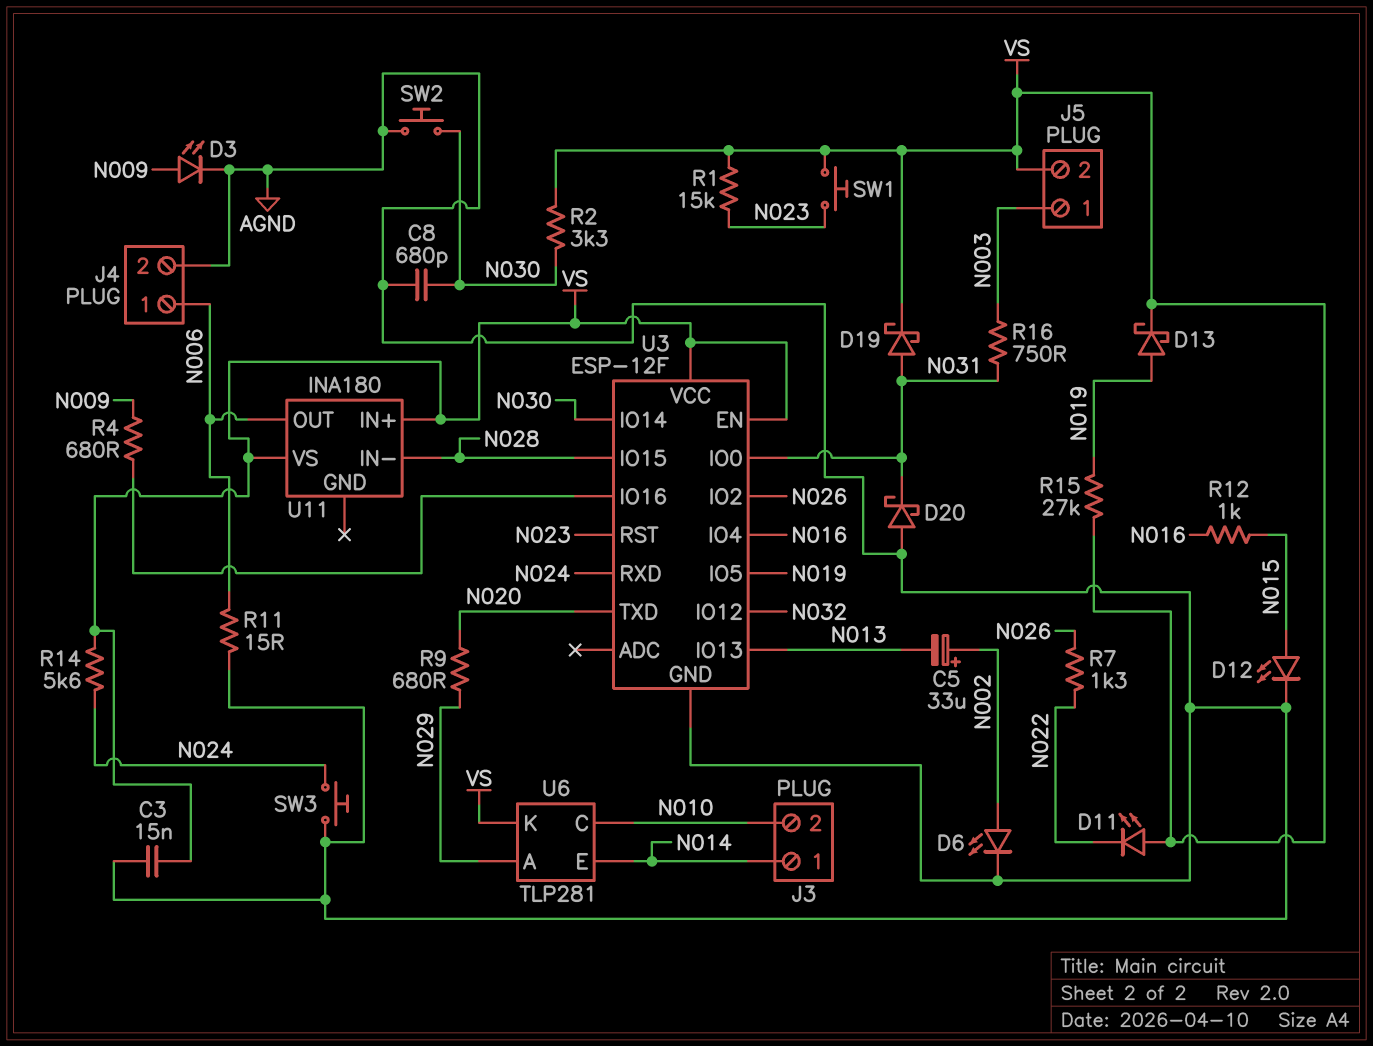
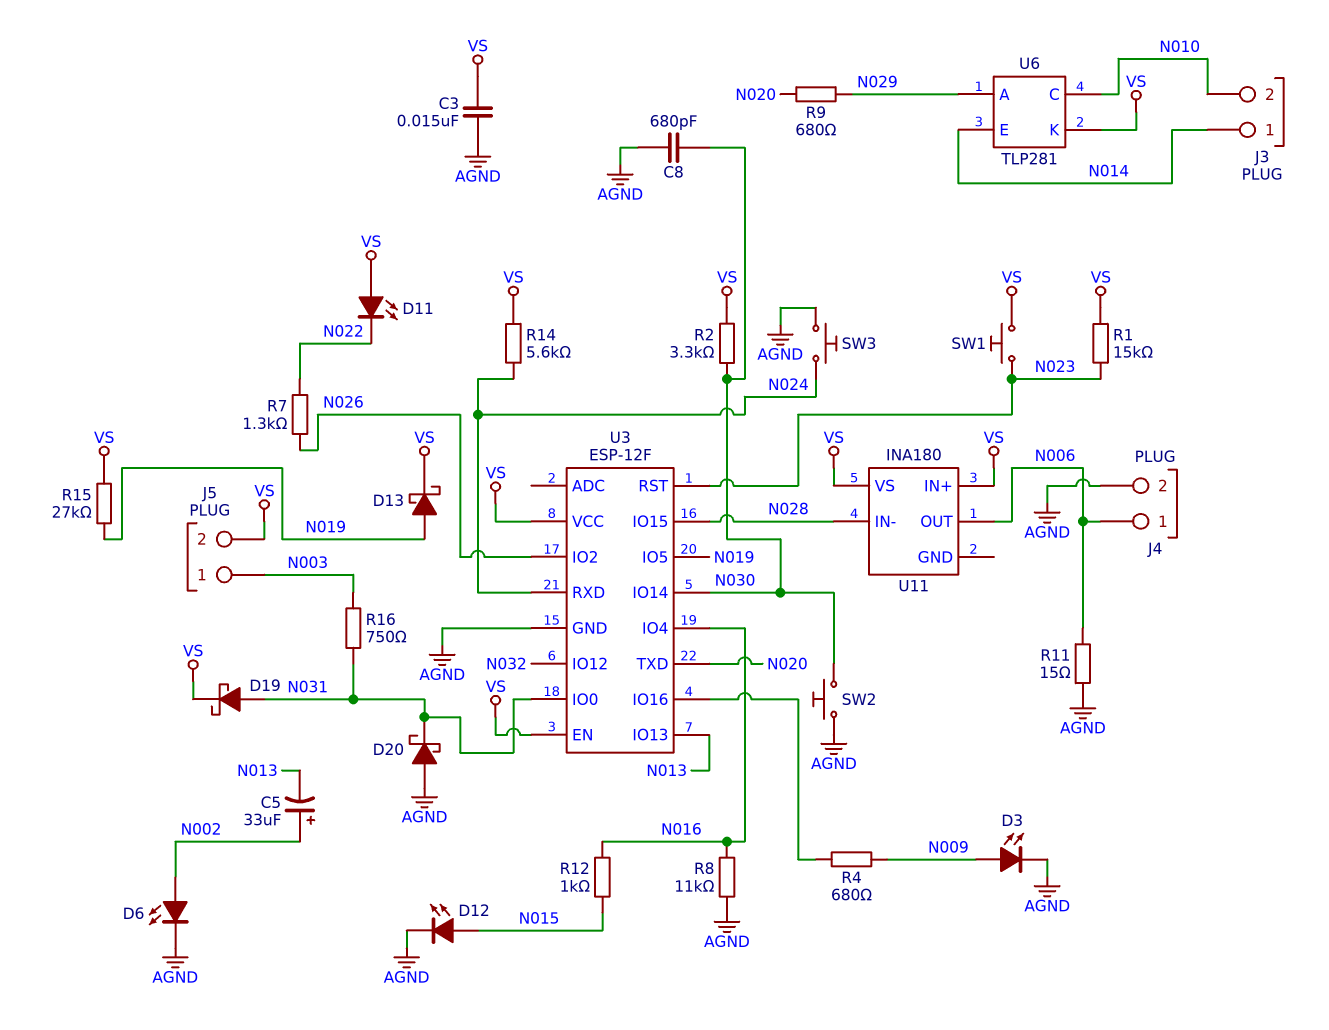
R8: none -> 11k (AGND, N016)

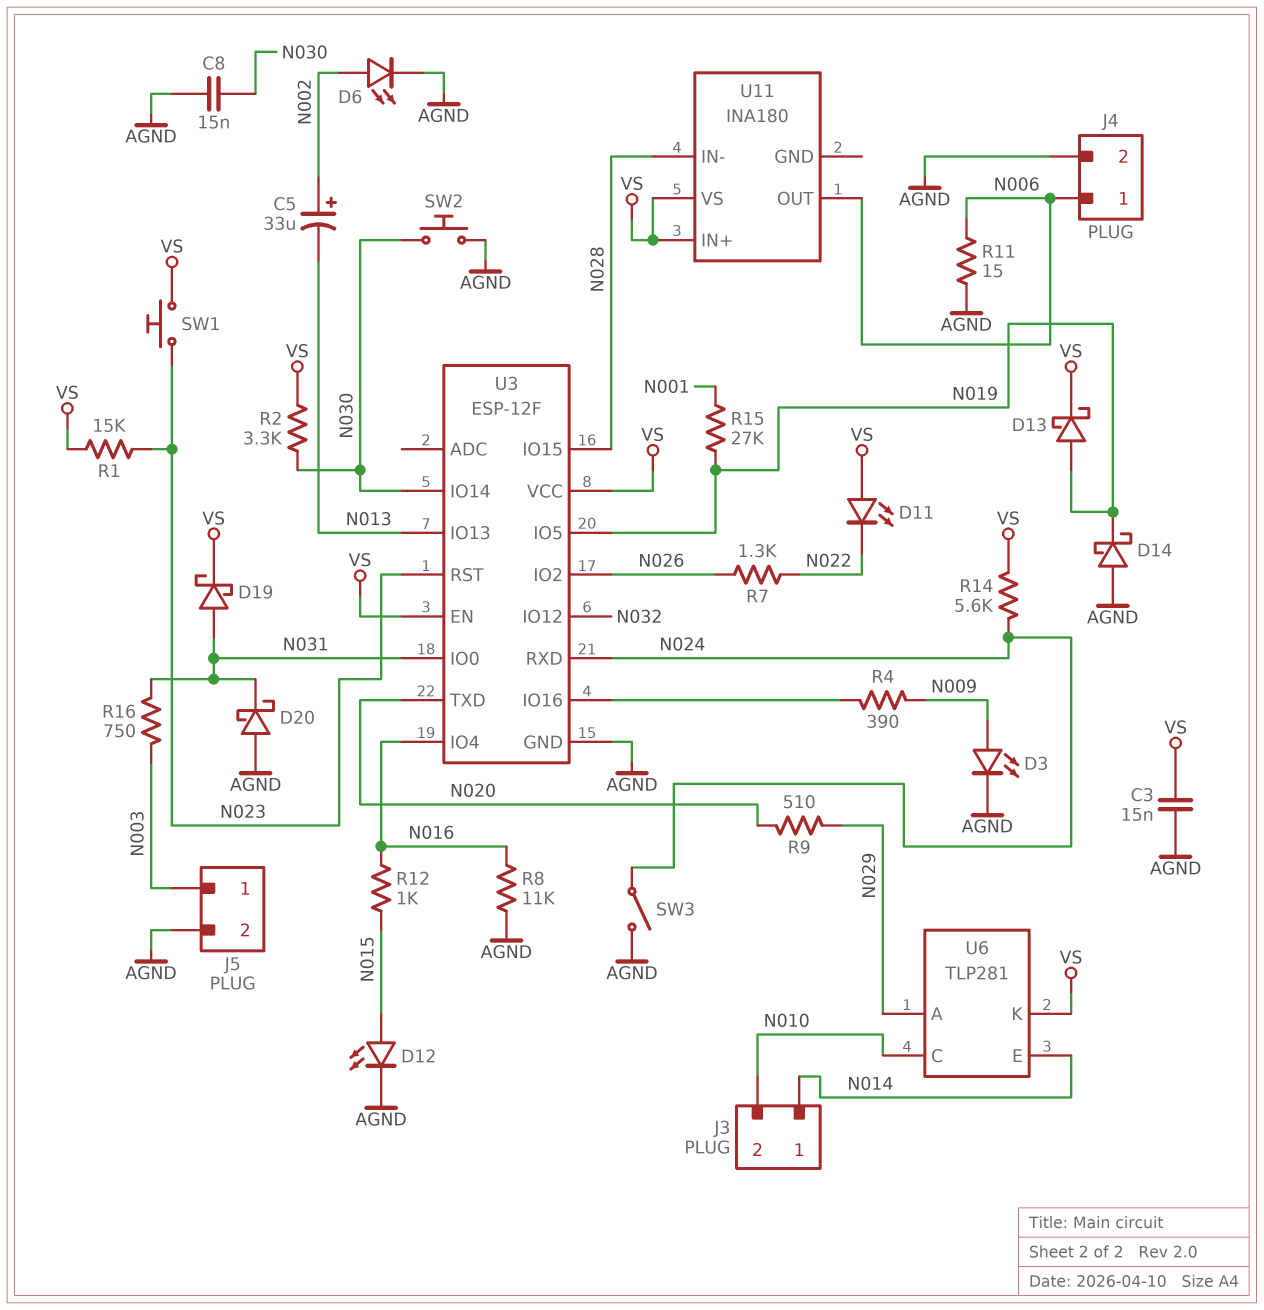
C8: 680pF (AGND, N030) -> 15nF (AGND, N030)
D14: none -> schottky (A AGND, K N019)
J5 pin 2: VS -> AGND
R4: 680 (N009, U3/IO16) -> 390 (N009, U3/IO16)
R9: 680 (N020, N029) -> 510 (N020, N029)
R15: 27k (N019, VS) -> 27k (N001, N019)
SW3: button (AGND, N024) -> switch (AGND, N024)

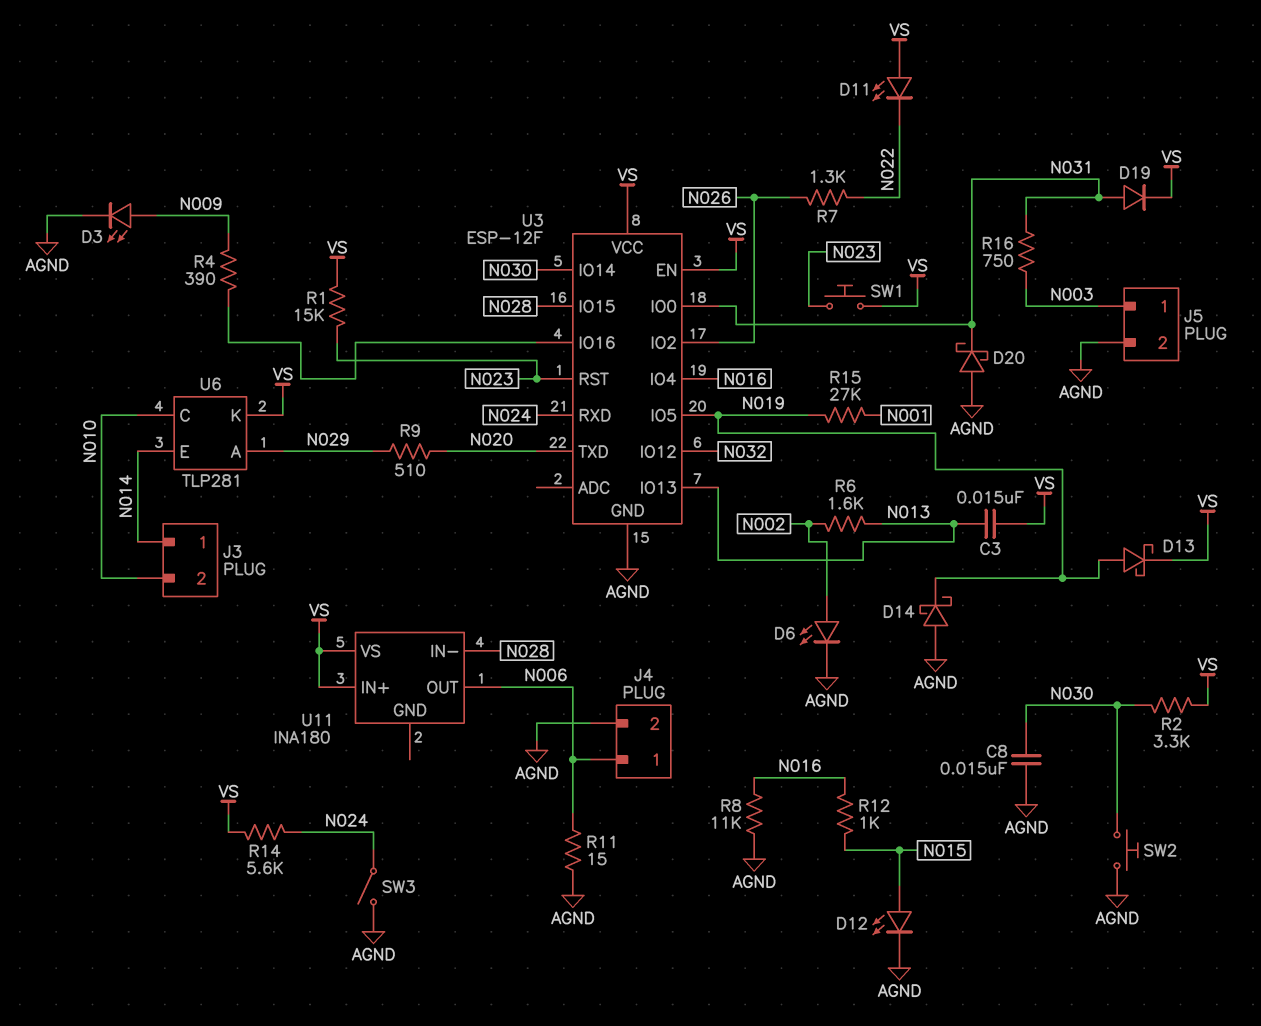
C3: 15nF (AGND, VS) -> 15nF (N013, VS)
C5: 33uF (plus N002, minus N013) -> none
D19: schottky (A N031, K VS) -> diode (A N031, K VS)
R6: none -> 1.6k (N002, N013)

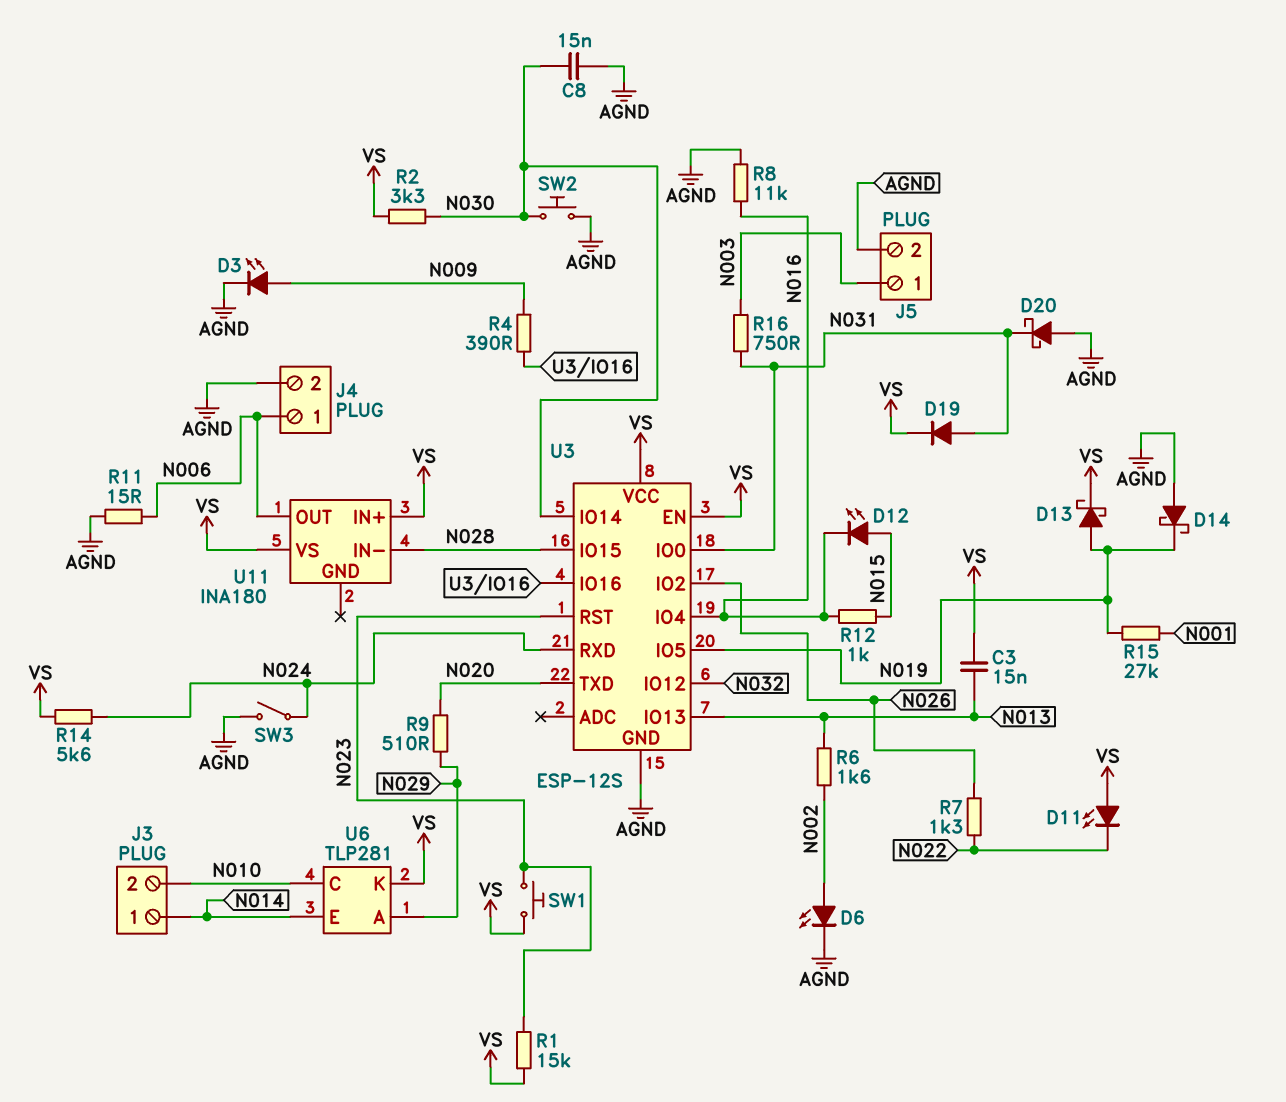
D12: LED (A N015, K AGND) -> LED (A N015, K N016)
U3: ESP-12F -> ESP-12S

